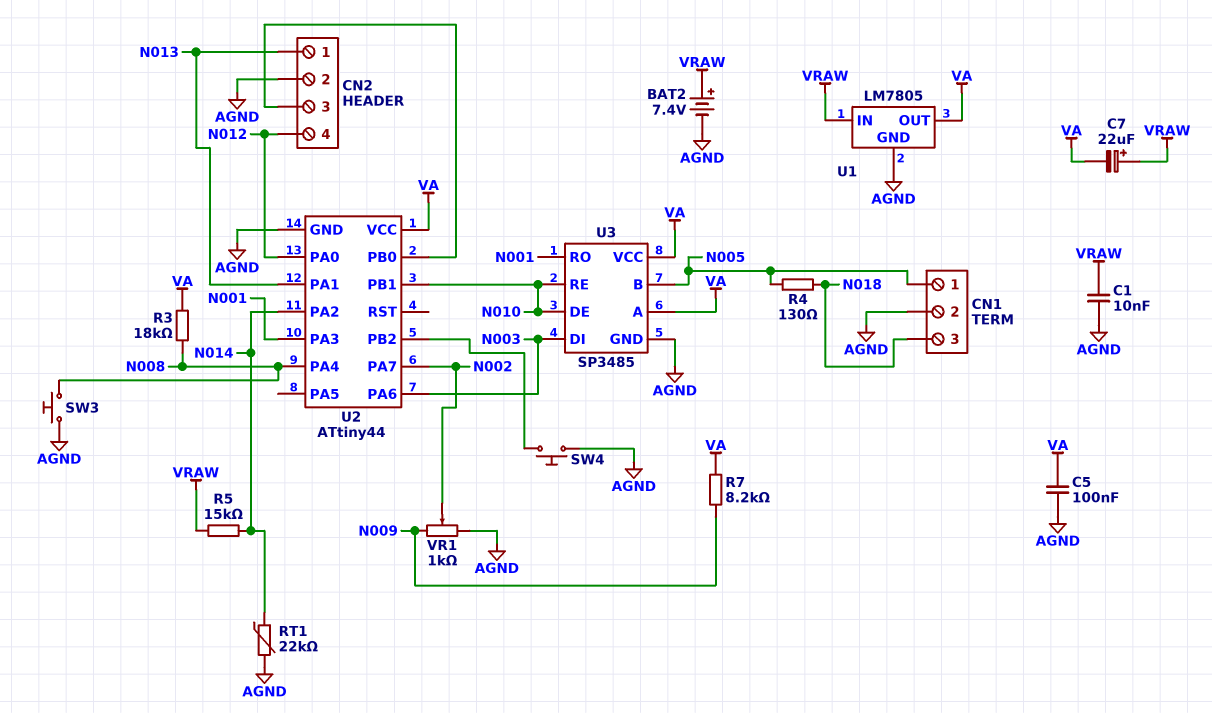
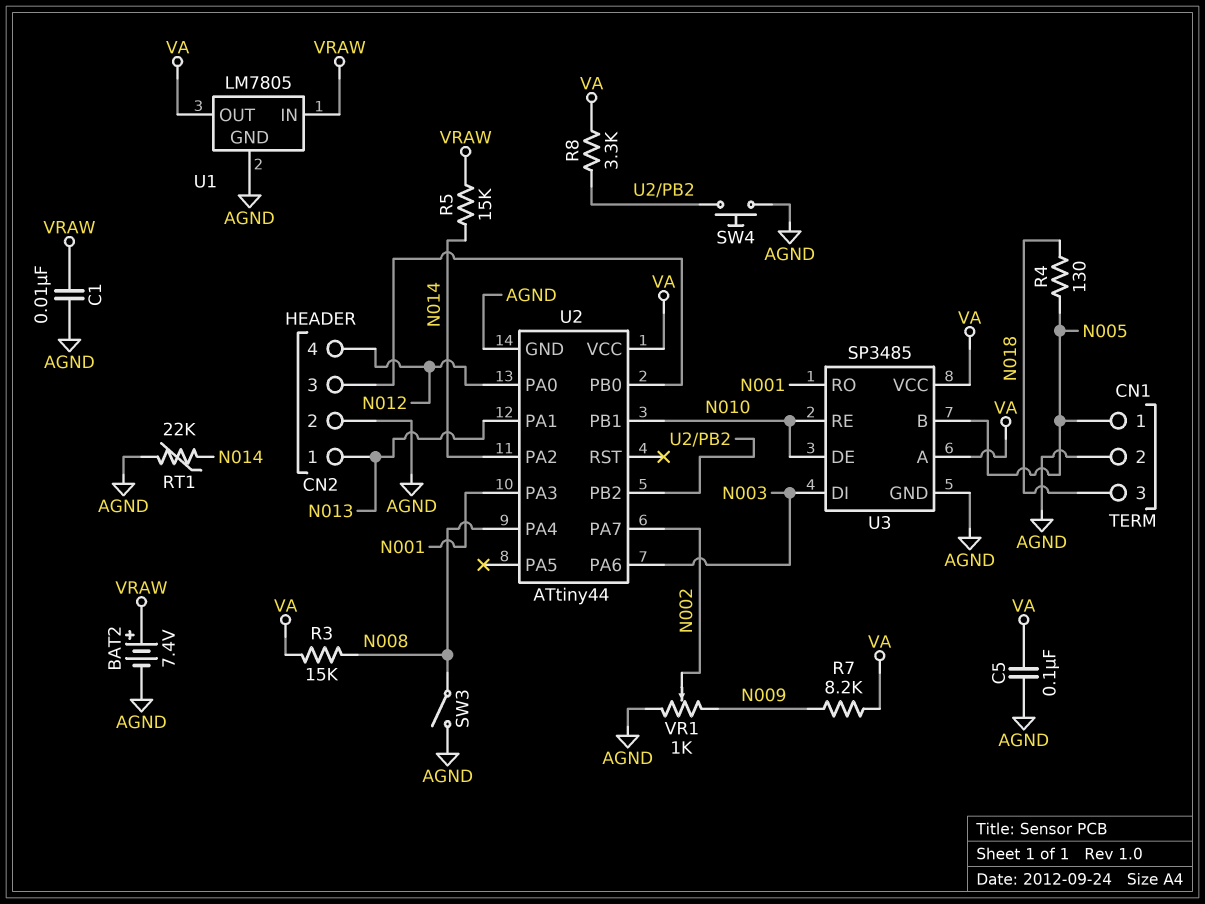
C7: 22uF (plus VRAW, minus VA) -> none
R3: 18k (N008, VA) -> 15k (N008, VA)
R8: none -> 3.3k (U2/PB2, VA)
SW3: button (AGND, N008) -> switch (AGND, N008)

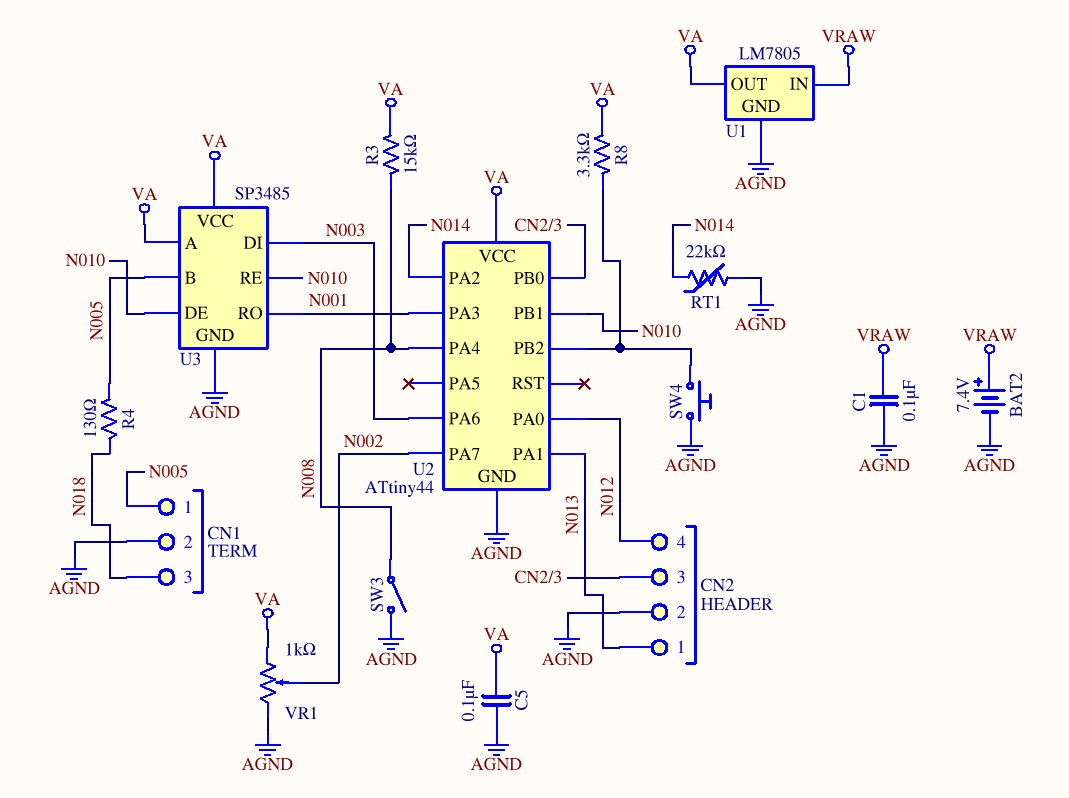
C1: 10nF (AGND, VRAW) -> 100nF (AGND, VRAW)
R5: 15k (N014, VRAW) -> none
R7: 8.2k (N009, VA) -> none
VR1: 1k (AGND, N009, wiper N002) -> 1k (AGND, VA, wiper N002)

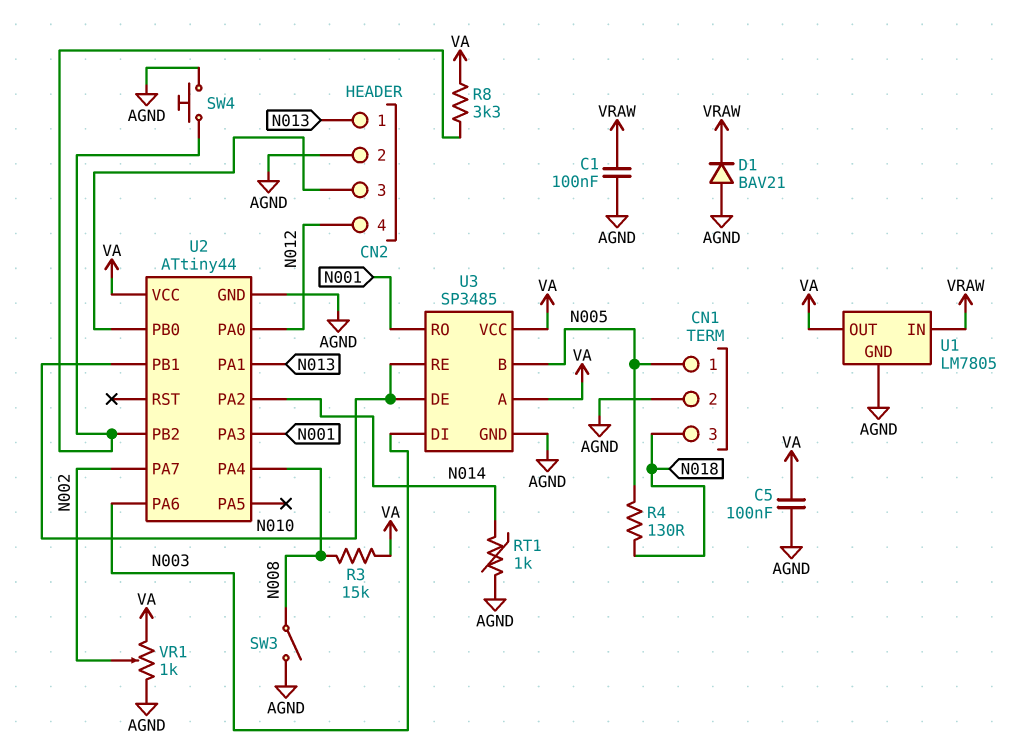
BAT2: 7.4V (plus VRAW, minus AGND) -> none
D1: none -> diode BAV21 (A AGND, K VRAW)
RT1: 22k (AGND, N014) -> 1k (AGND, N014)

